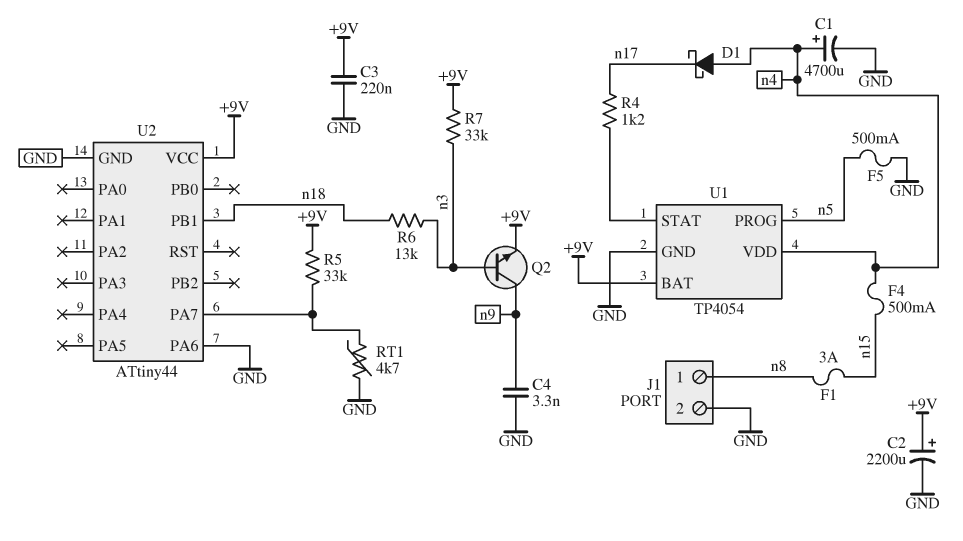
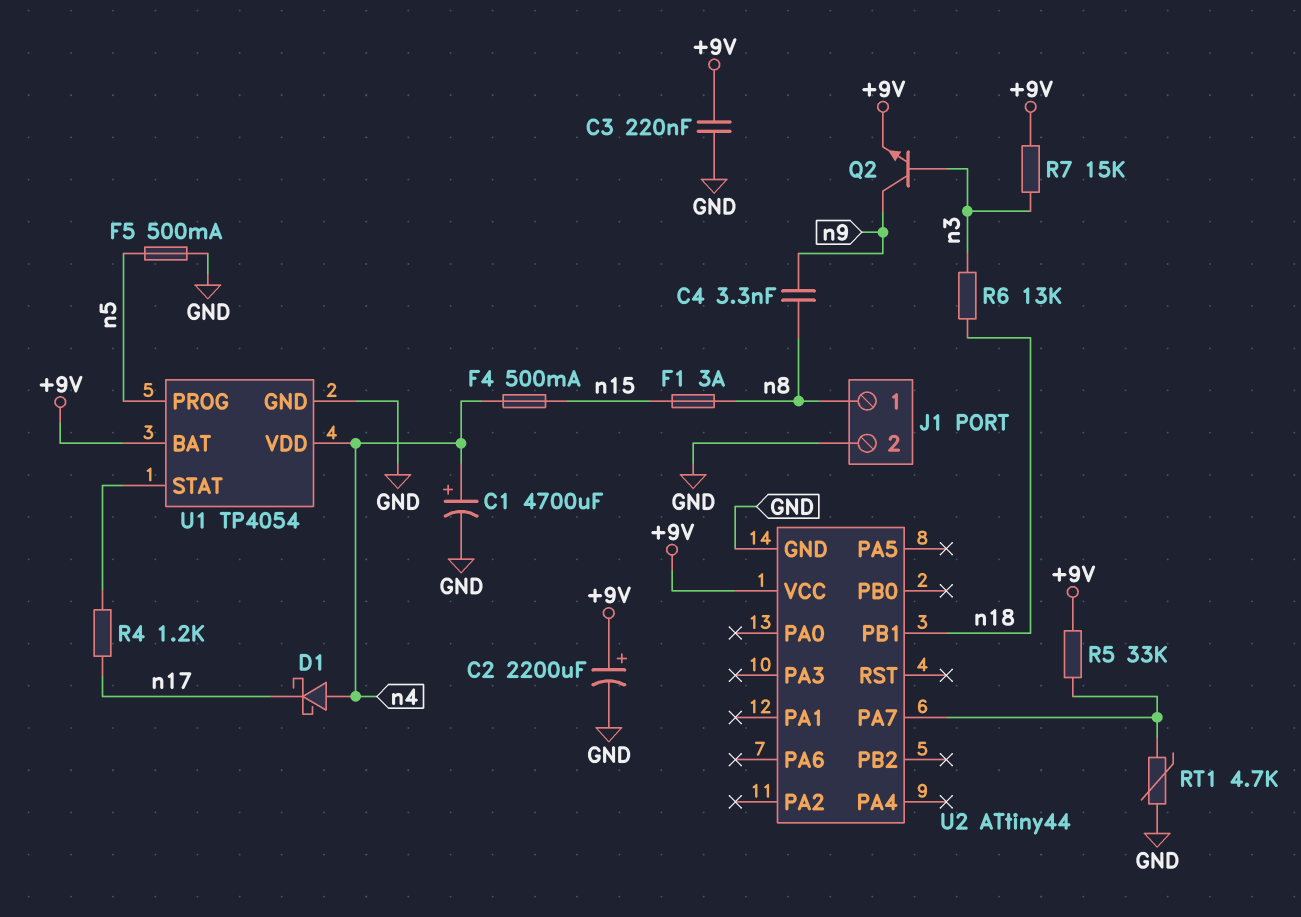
C4: 3.3nF (GND, n9) -> 3.3nF (n8, n9)
R7: 33k (+9V, n3) -> 15k (+9V, n3)
U2 pin PA6: GND -> none

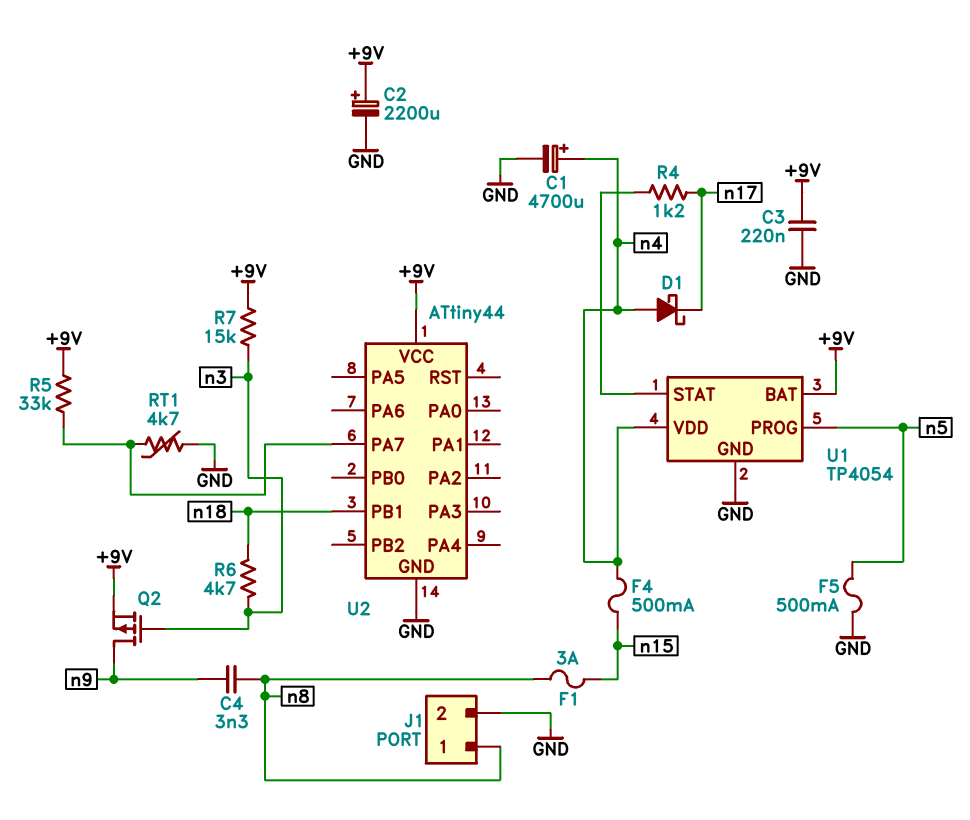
Q2: NPN (B n3, C n9, E +9V) -> PMOS (G n3, D n9, S +9V)
R6: 13k (n3, n18) -> 4.7k (n3, n18)

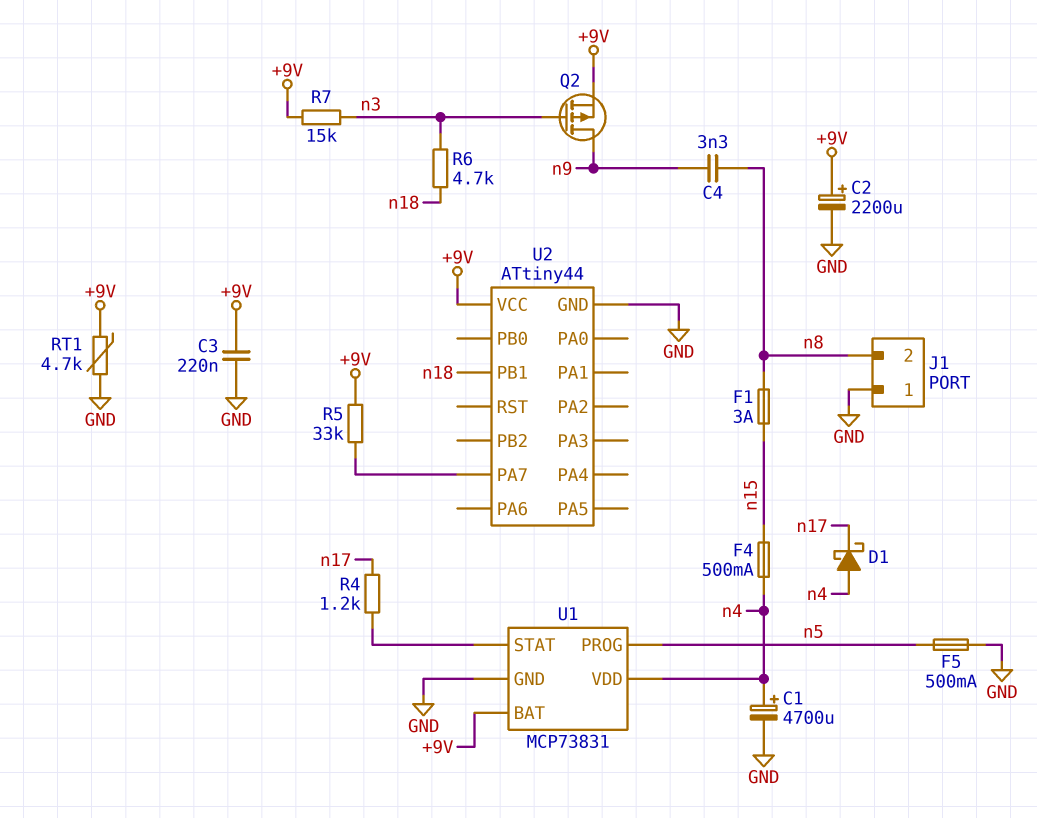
J1 pin 1: n8 -> GND
J1 pin 2: GND -> n8
RT1: 4.7k (GND, U2/PA7) -> 4.7k (+9V, GND)
U1: TP4054 -> MCP73831

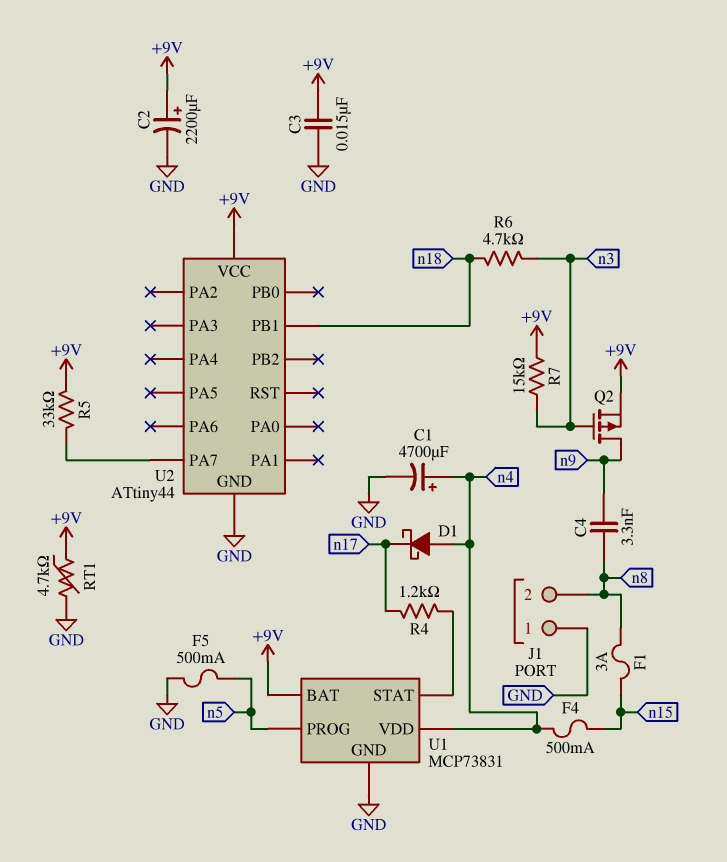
C3: 220nF (+9V, GND) -> 15nF (+9V, GND)

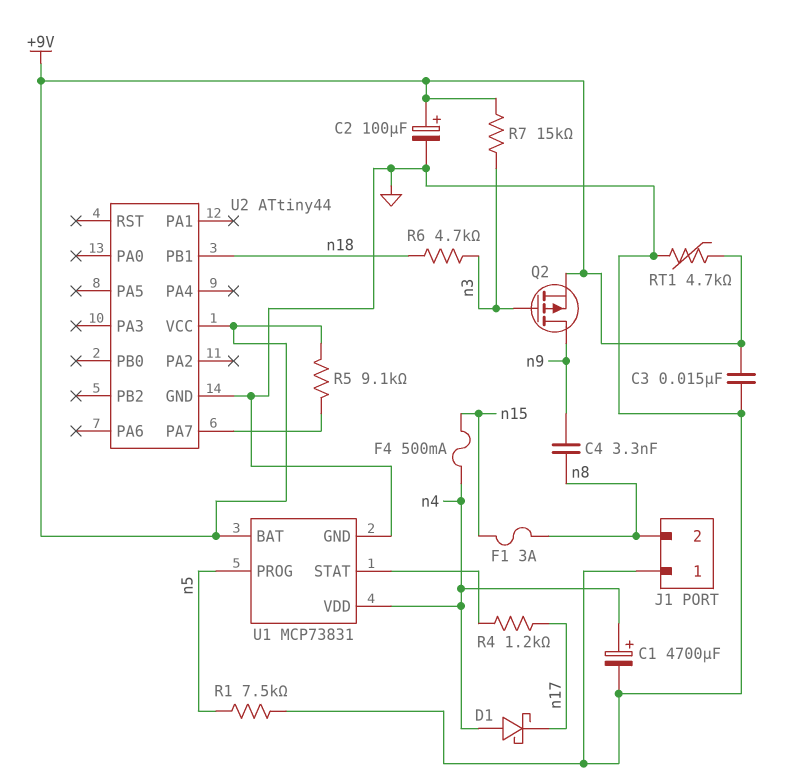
C2: 2200uF (plus +9V, minus GND) -> 100uF (plus +9V, minus GND)
F5: 500mA (GND, n5) -> none
R1: none -> 7.5k (GND, n5)
R5: 33k (+9V, U2/PA7) -> 9.1k (+9V, U2/PA7)

